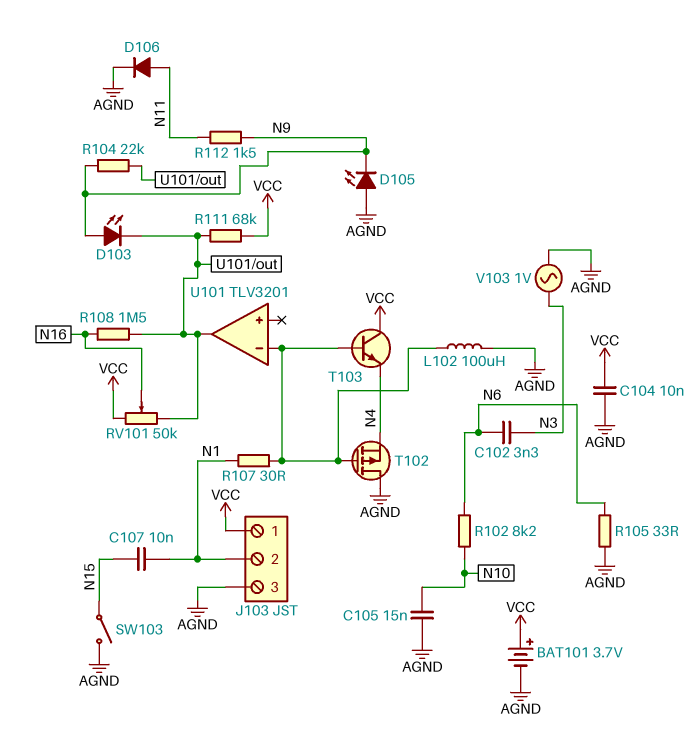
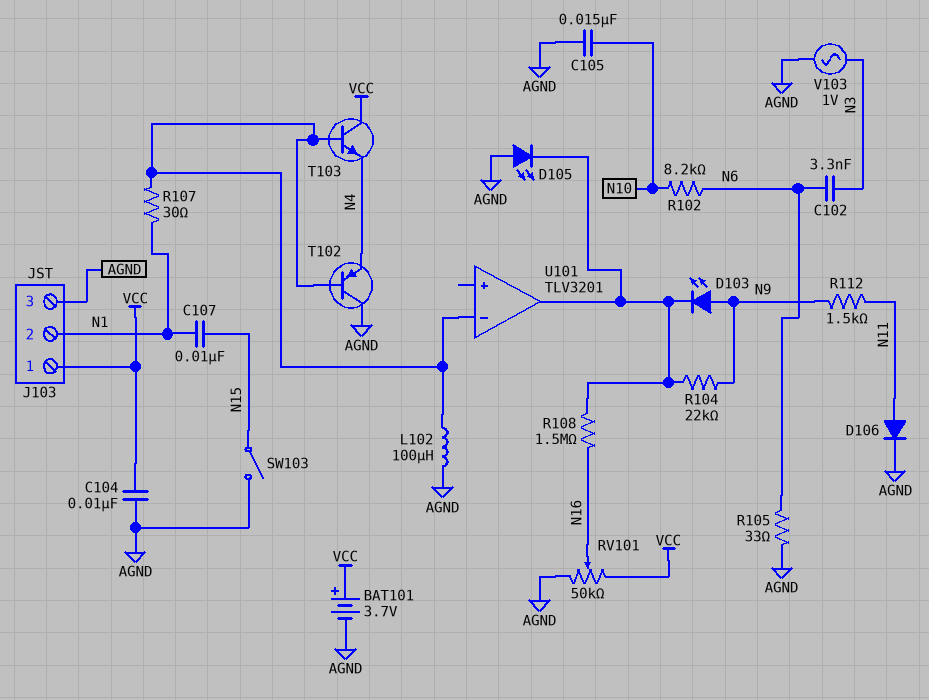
D105: LED (A AGND, K N9) -> LED (A AGND, K U101/out)
R111: 68k (U101/out, VCC) -> none
RV101: 50k (U101/out, VCC, wiper N16) -> 50k (AGND, VCC, wiper N16)
T102: PMOS (G U101/in-, D AGND, S N4) -> PNP (B U101/in-, C AGND, E N4)

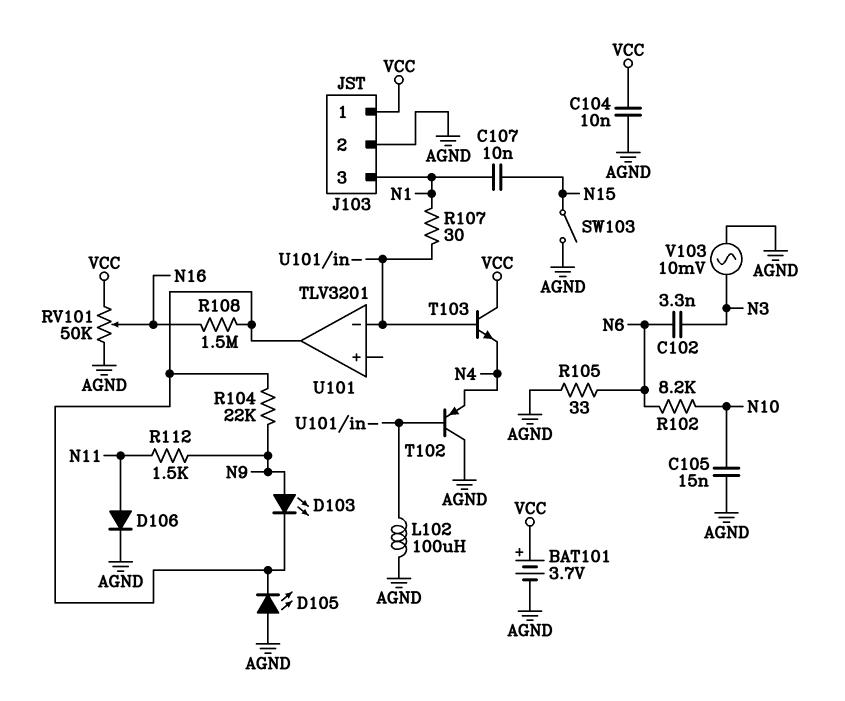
J103 pin 2: N1 -> AGND
J103 pin 3: AGND -> N1
V103: AC 1V (AGND, N3) -> AC 10mV (AGND, N3)

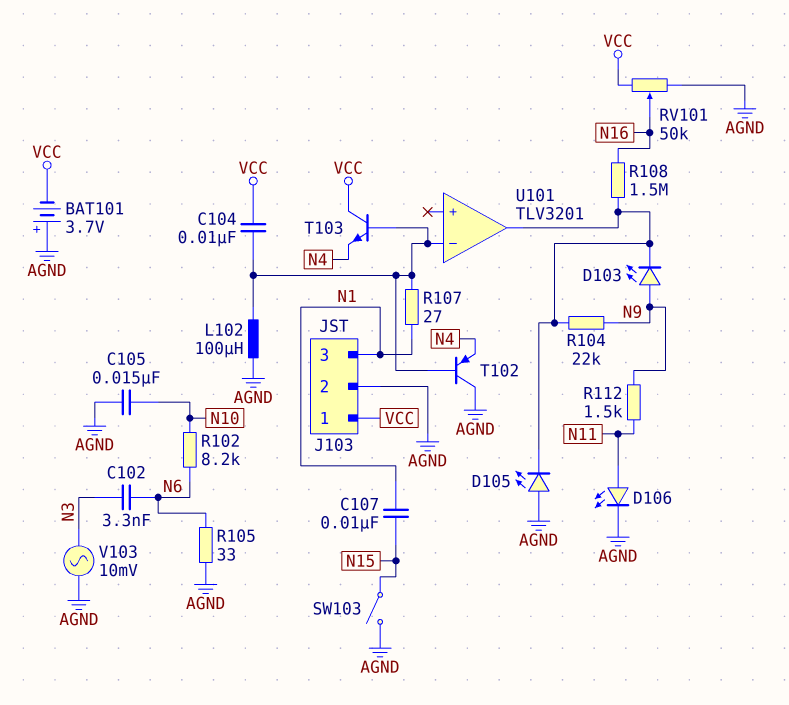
BAT101: 3.7V (plus VCC, minus AGND) -> 3.7V (plus AGND, minus VCC)
C104: 10nF (AGND, VCC) -> 10nF (U101/in-, VCC)
D106: diode (A N11, K AGND) -> LED (A N11, K AGND)
R107: 30 (N1, U101/in-) -> 27 (N1, U101/in-)

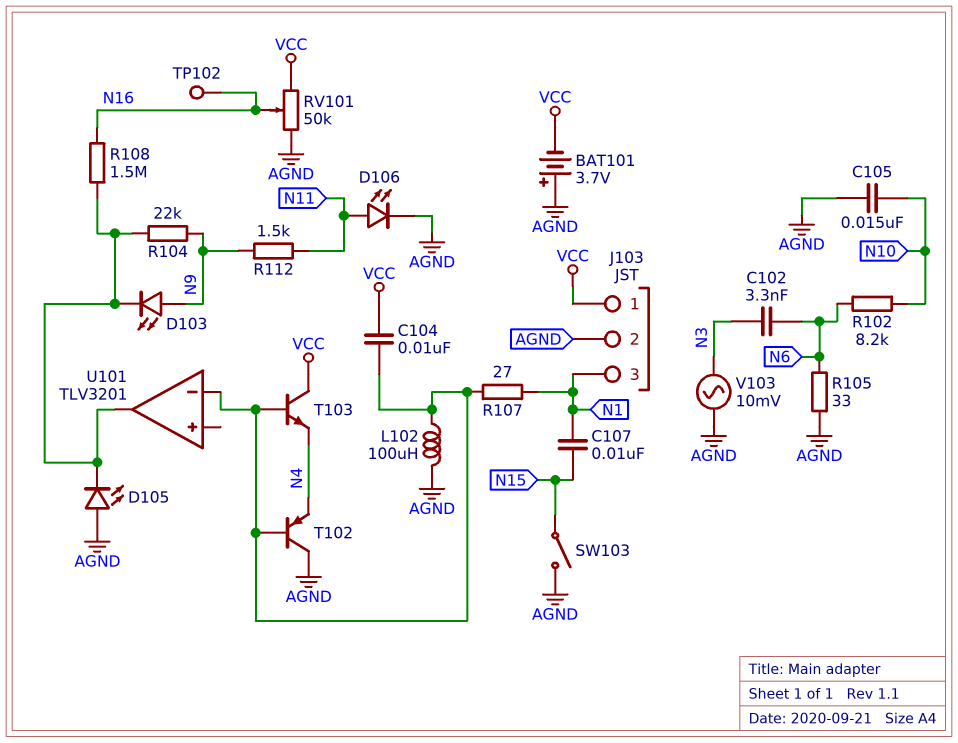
TP102: none -> test point (N16)

